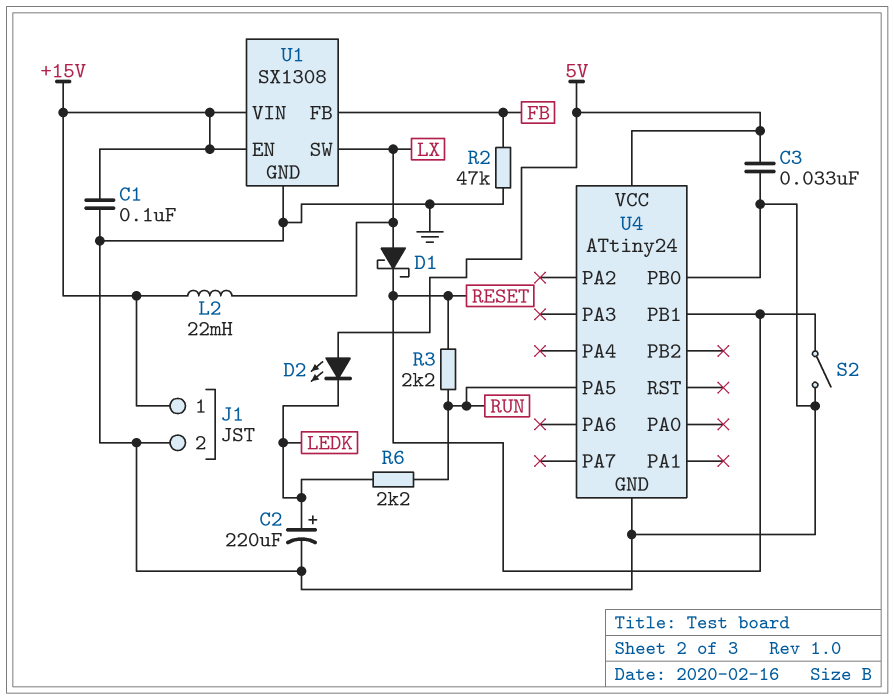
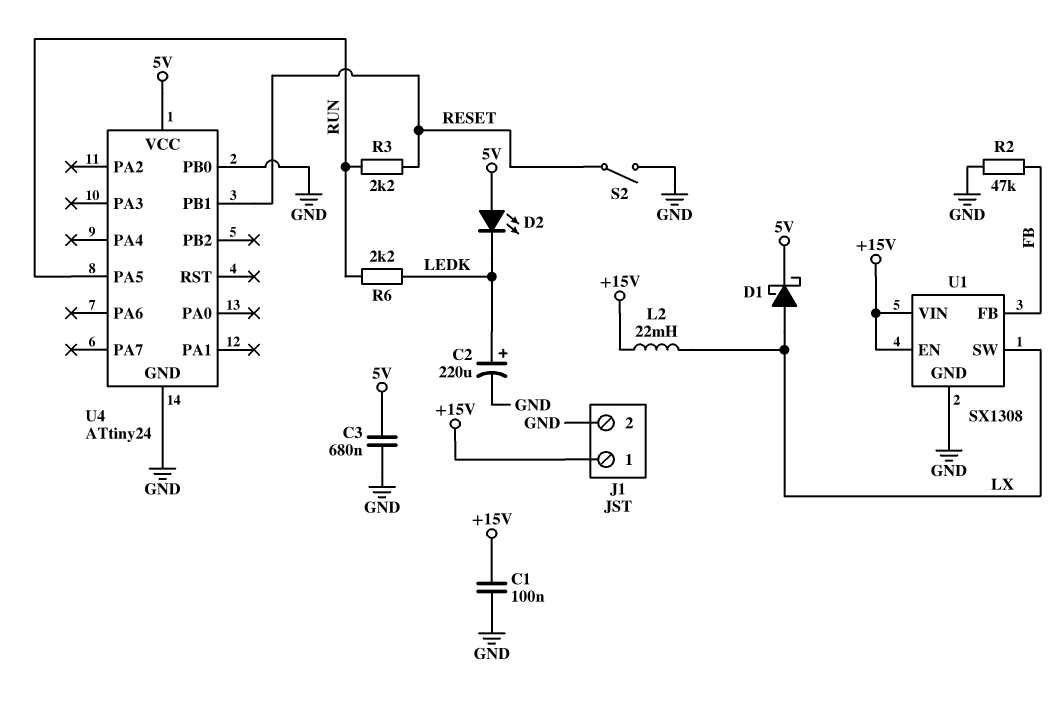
C3: 33nF (5V, GND) -> 680nF (5V, GND)
D1: schottky (A LX, K RESET) -> schottky (A LX, K 5V)

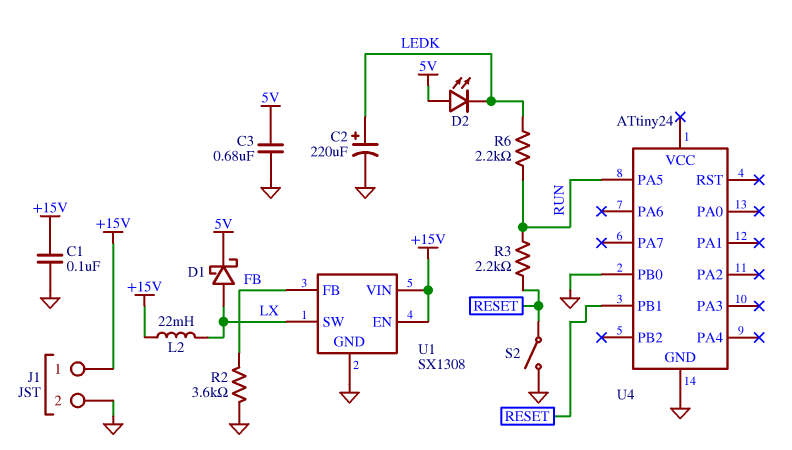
R2: 47k (FB, GND) -> 3.6k (FB, GND)
U4 pin VCC: 5V -> none

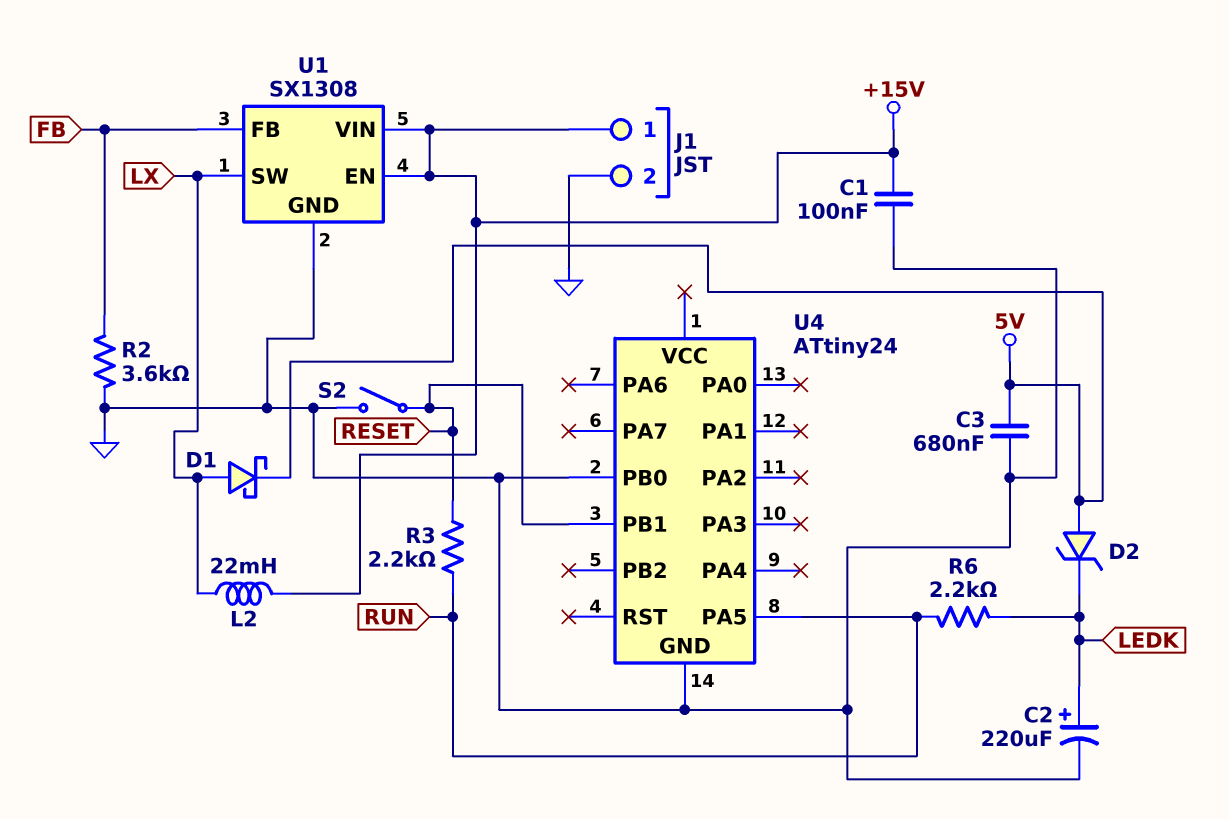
D2: LED (A 5V, K LEDK) -> zener (A 5V, K LEDK)

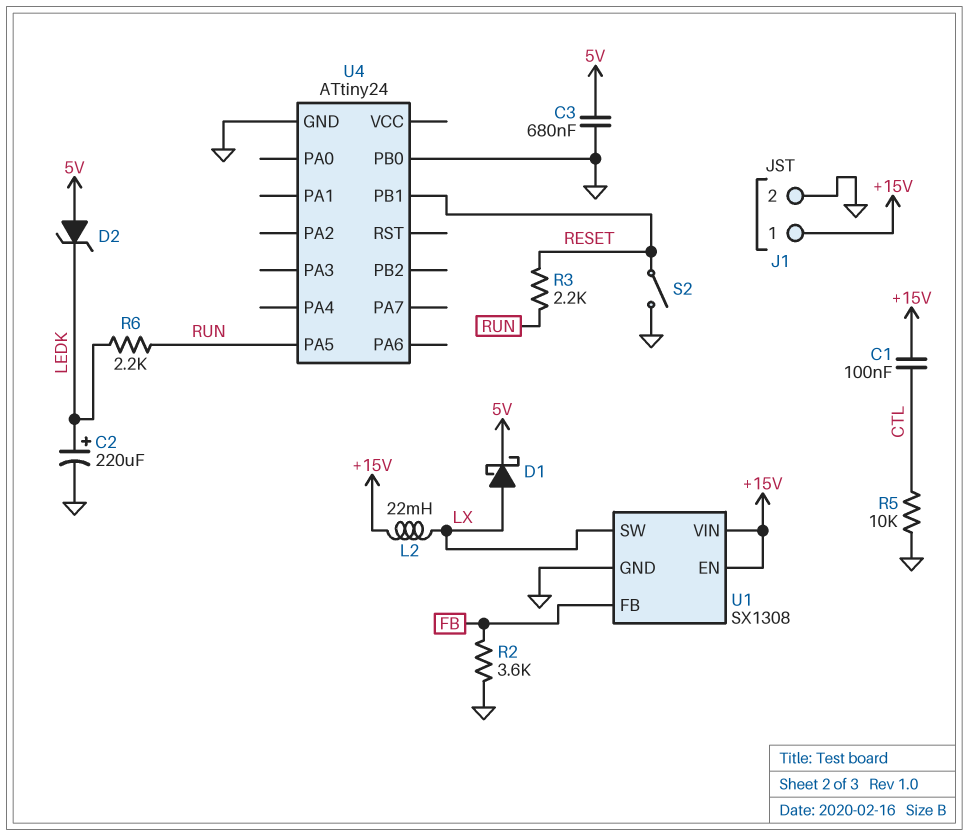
C1: 100nF (+15V, GND) -> 100nF (+15V, CTL)
R5: none -> 10k (CTL, GND)

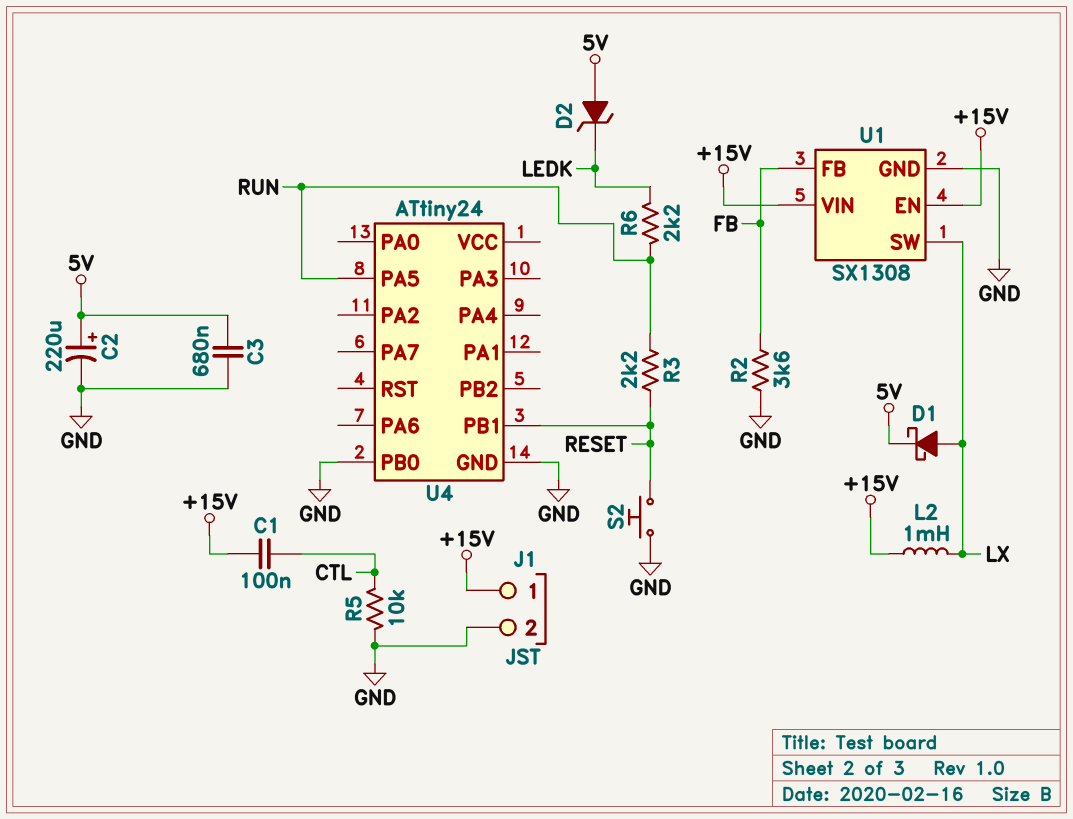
C2: 220uF (plus LEDK, minus GND) -> 220uF (plus 5V, minus GND)
L2: 22mH (+15V, LX) -> 1mH (+15V, LX)
S2: switch (GND, RESET) -> button (GND, RESET)

